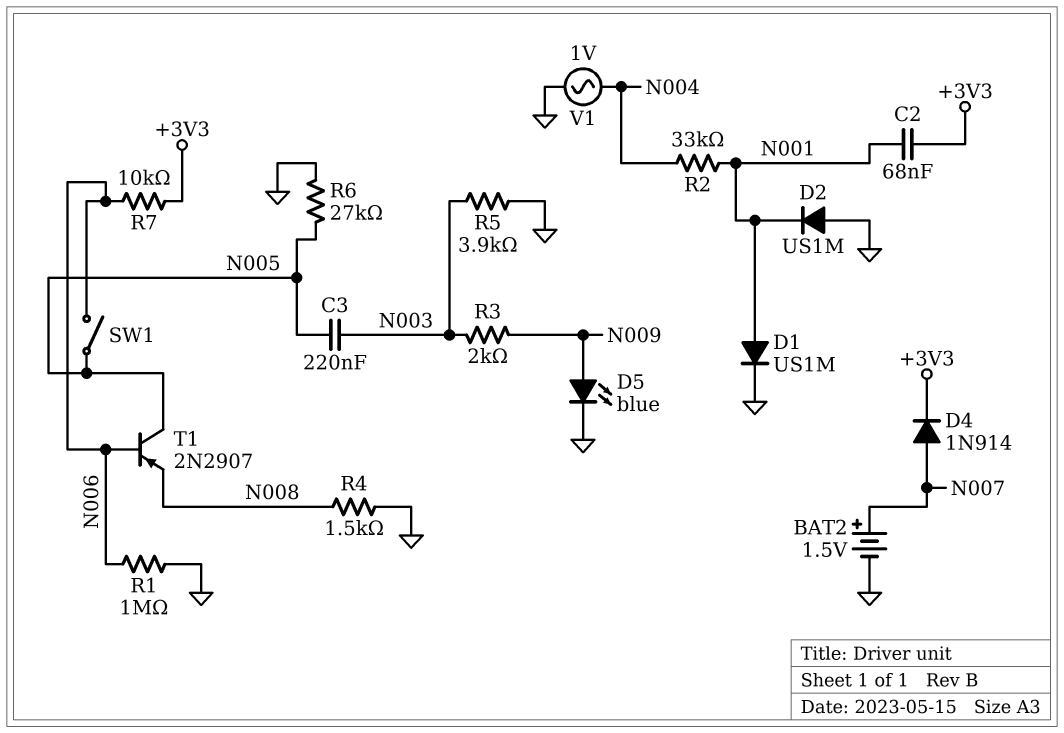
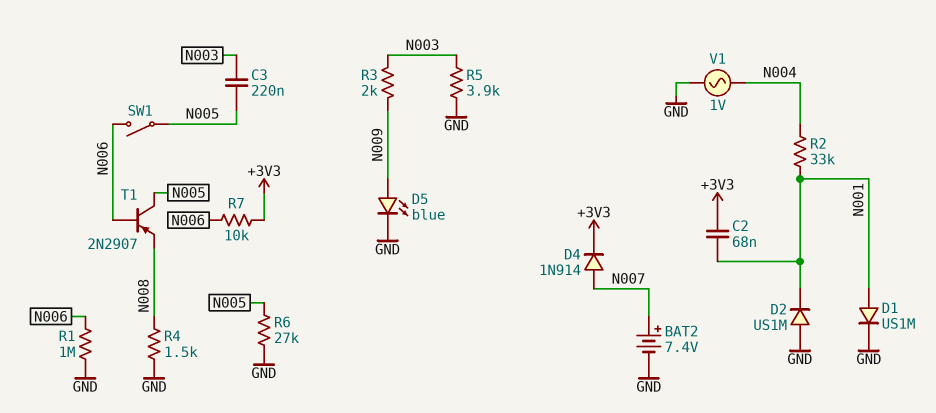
BAT2: 1.5V (plus N007, minus GND) -> 7.4V (plus N007, minus GND)

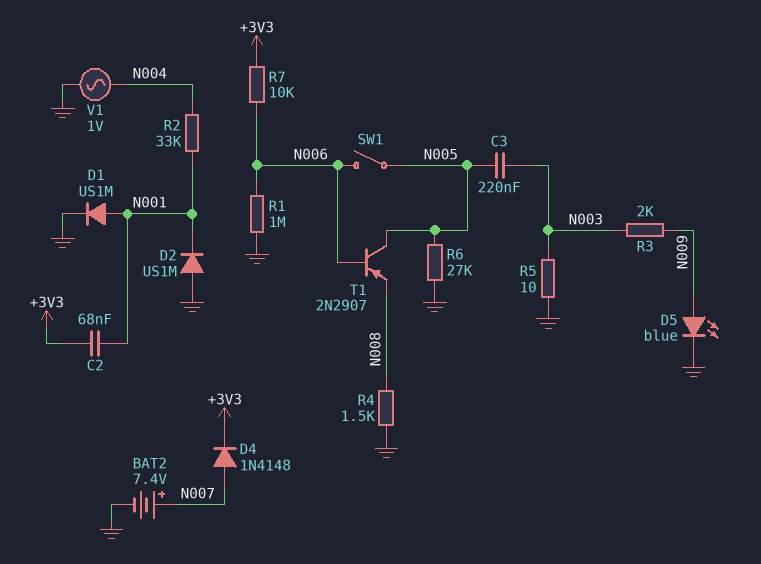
D4: diode 1N914 (A N007, K +3V3) -> diode 1N4148 (A N007, K +3V3)
R5: 3.9k (GND, N003) -> 10 (GND, N003)

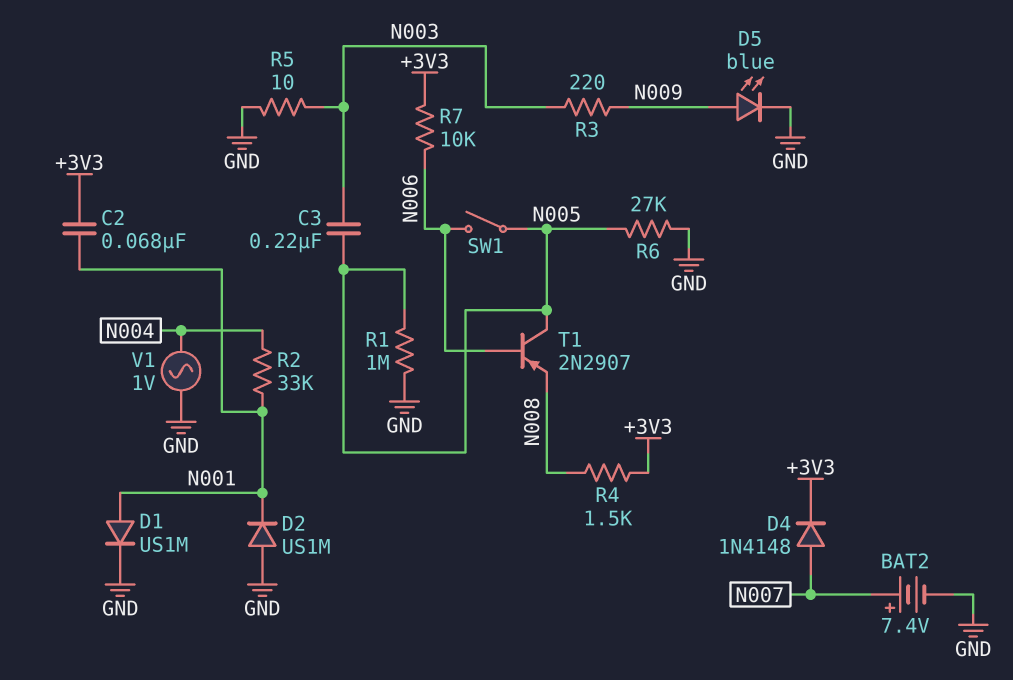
R1: 1M (GND, N006) -> 1M (GND, N005)
R3: 2k (N003, N009) -> 220 (N003, N009)
R4: 1.5k (GND, N008) -> 1.5k (+3V3, N008)

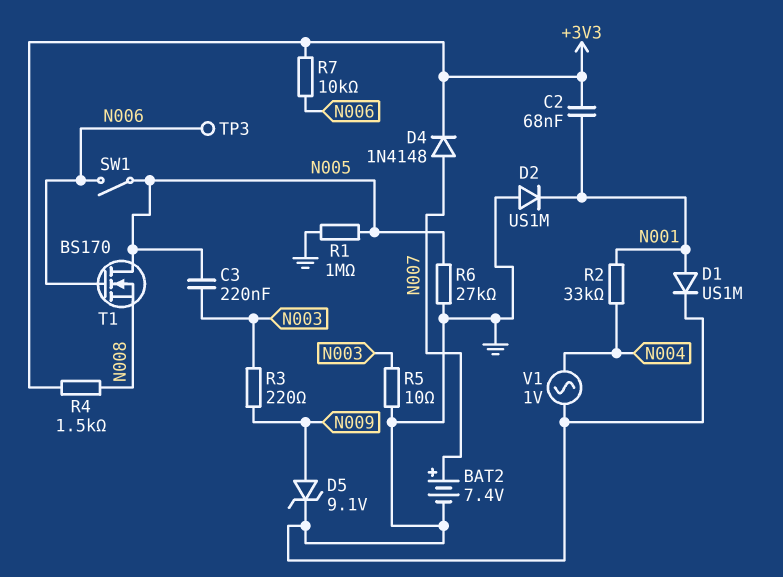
D5: LED blue (A N009, K GND) -> zener 9.1V (A N009, K GND)
T1: PNP 2N2907 (B N006, C N005, E N008) -> NMOS BS170 (G N006, D N005, S N008)
TP3: none -> test point (N006)

